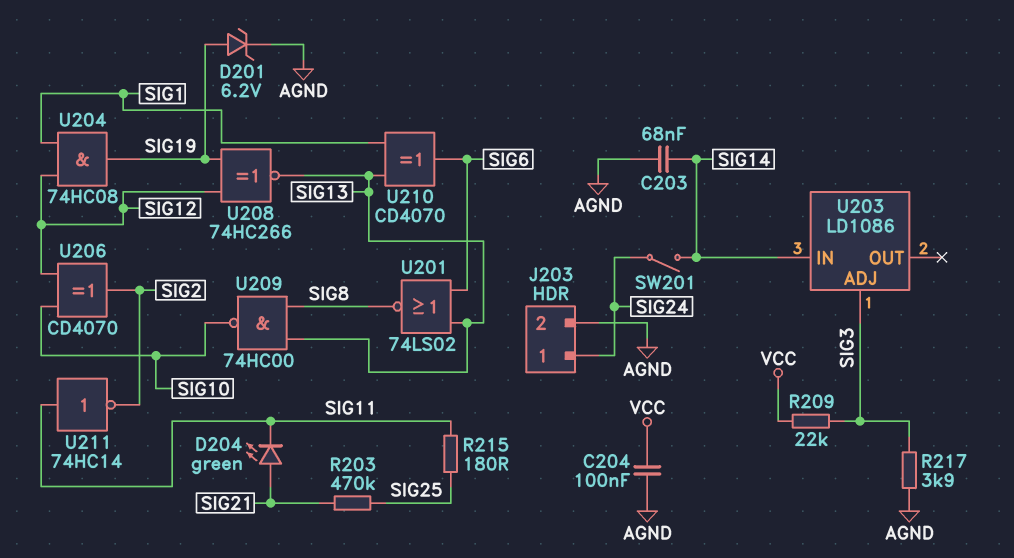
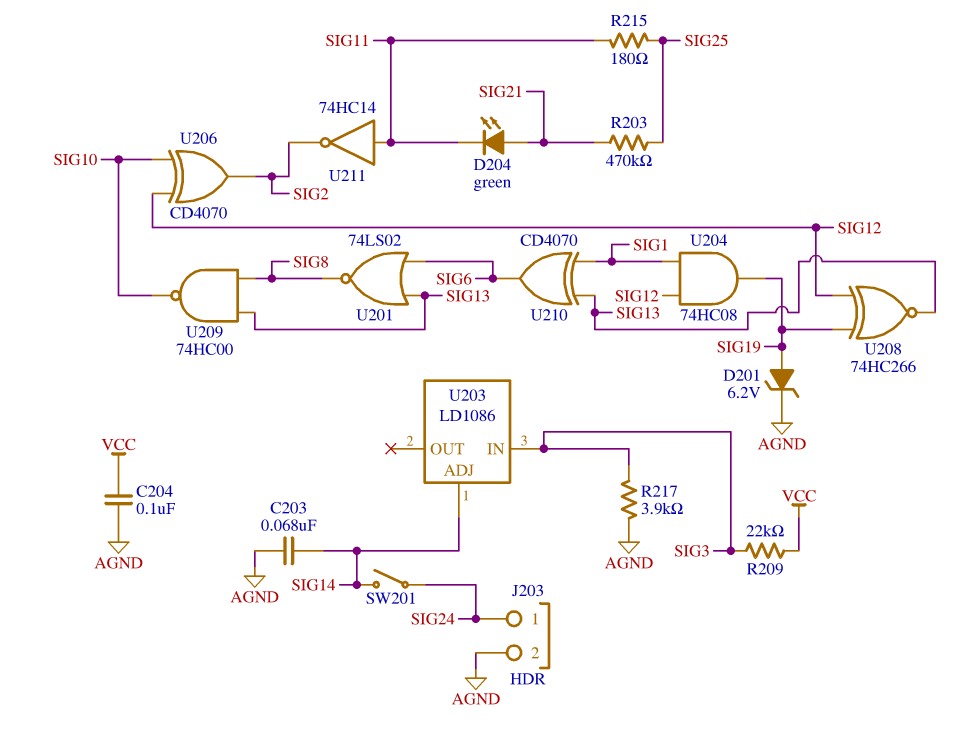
U203 pin ADJ: SIG3 -> SIG14
U203 pin IN: SIG14 -> SIG3

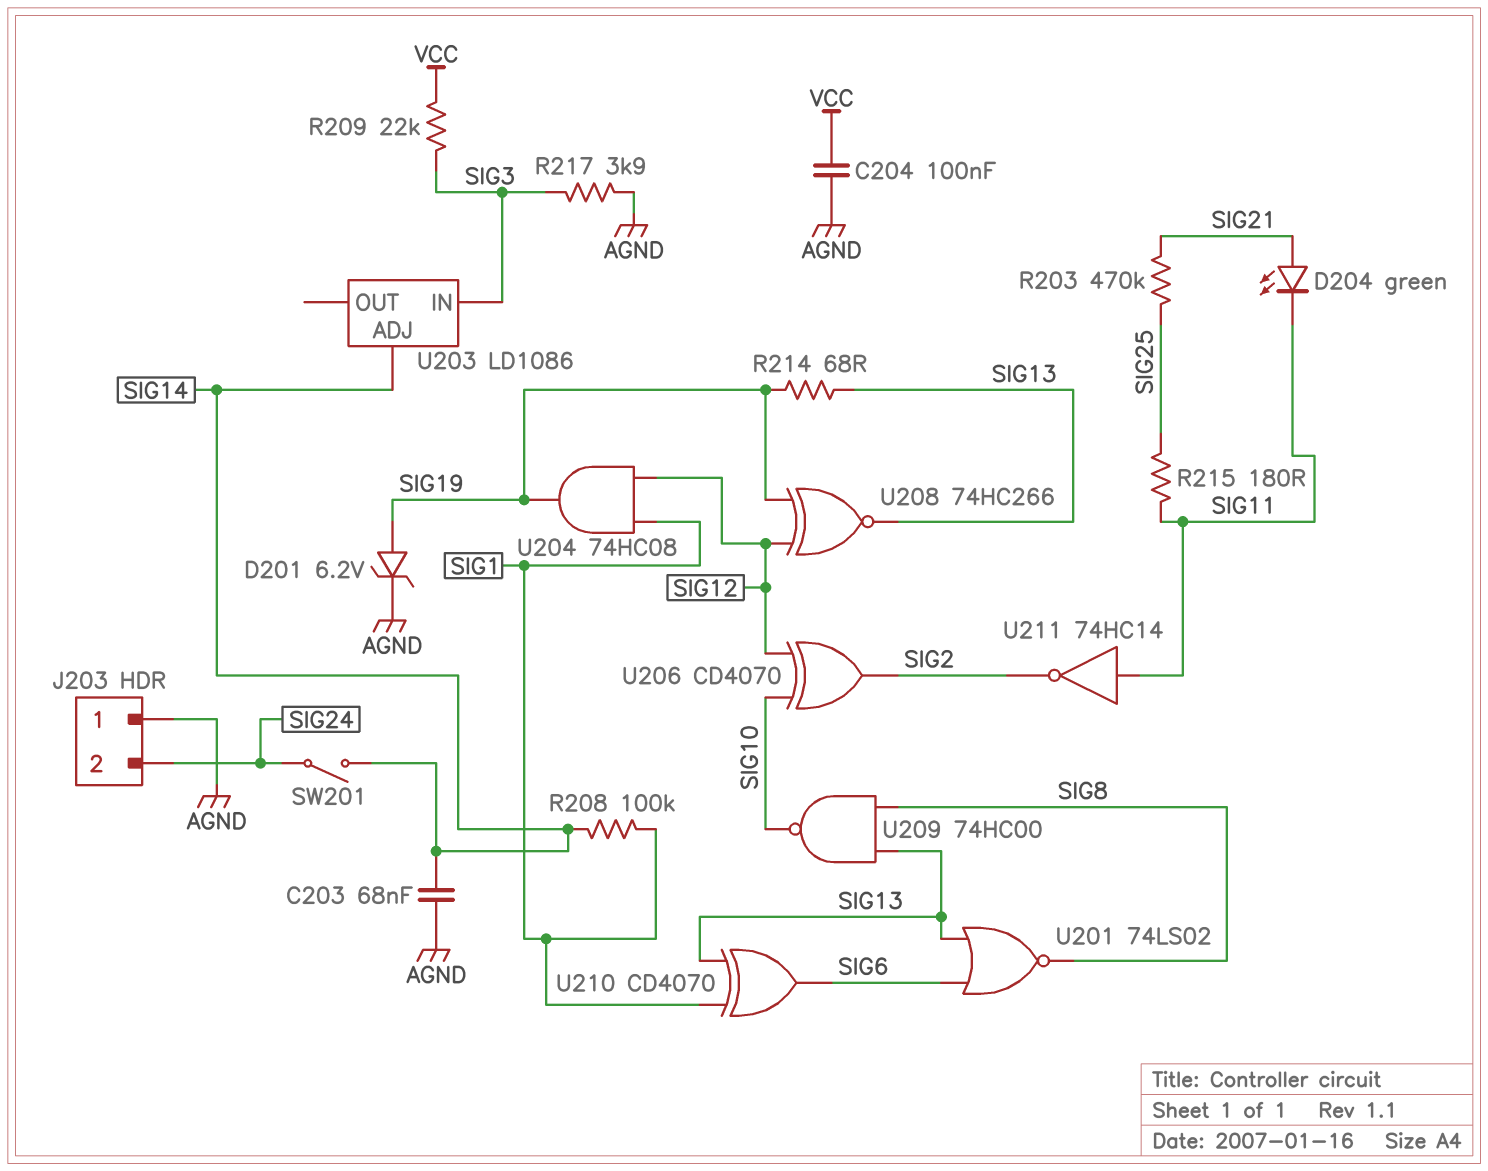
J203 pin 1: SIG24 -> AGND
J203 pin 2: AGND -> SIG24
R208: none -> 100k (SIG1, SIG14)
R214: none -> 68 (SIG13, SIG19)

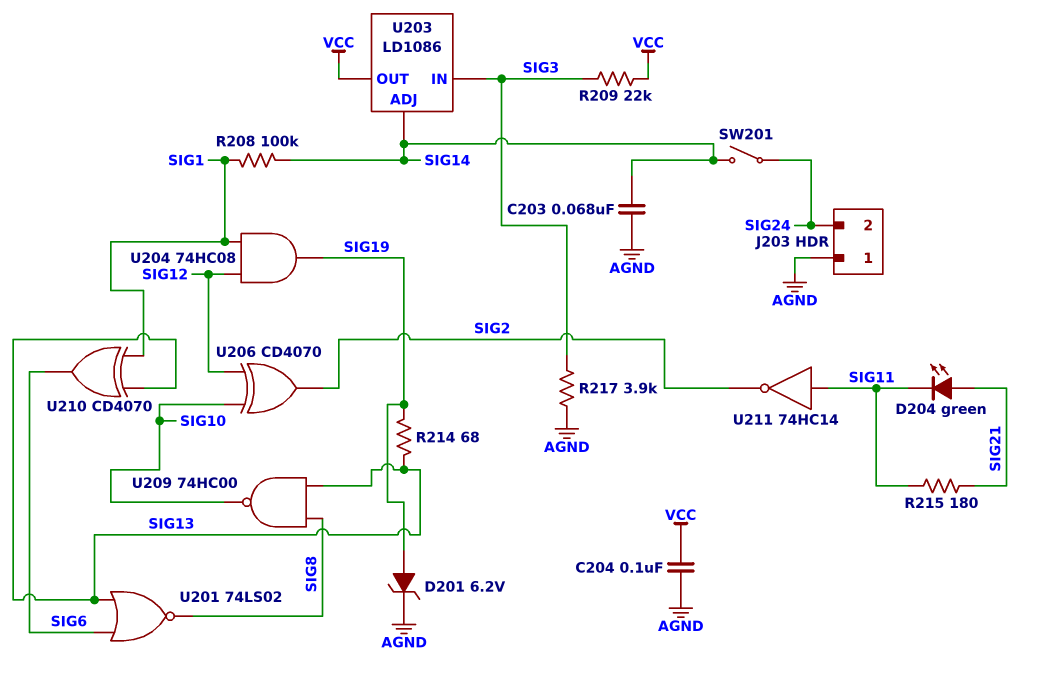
R203: 470k (SIG21, SIG25) -> none
R215: 180 (SIG11, SIG25) -> 180 (SIG11, SIG21)
U203 pin OUT: none -> VCC
U208: XNOR 74HC266 (in SIG12, in SIG19, out SIG13) -> none

